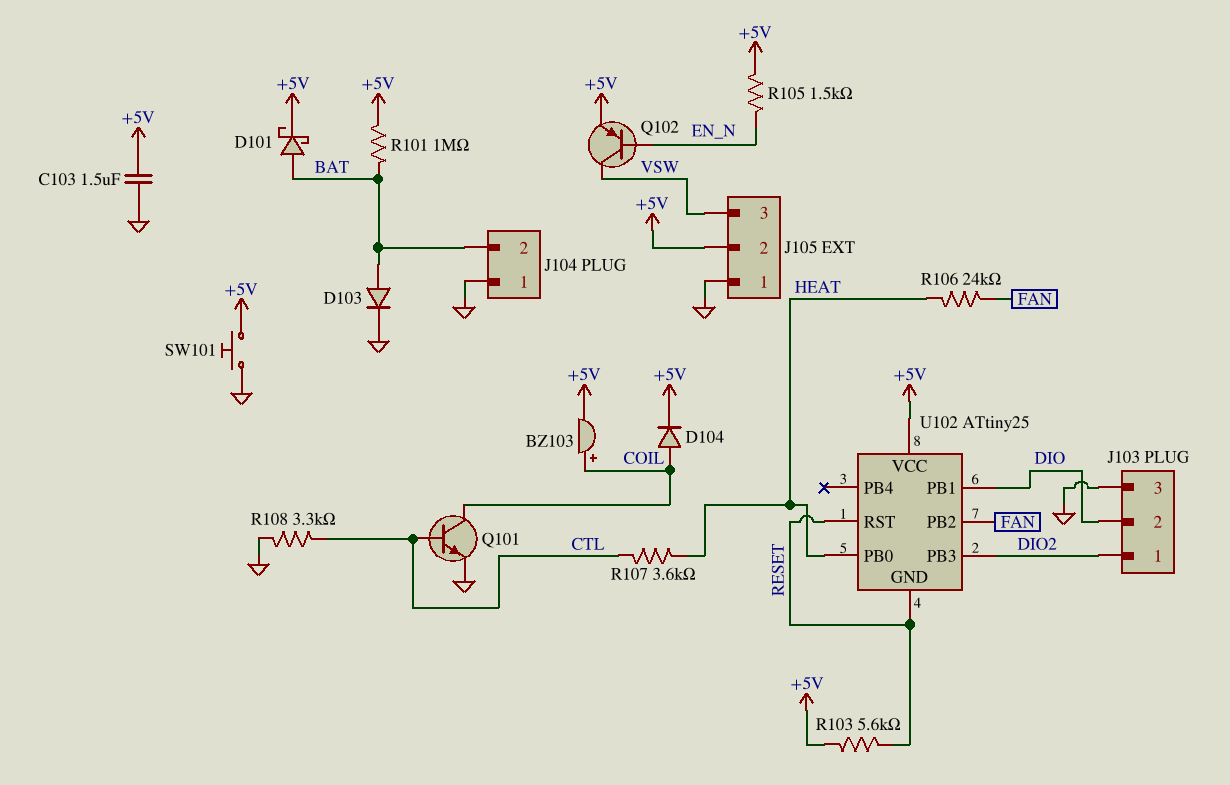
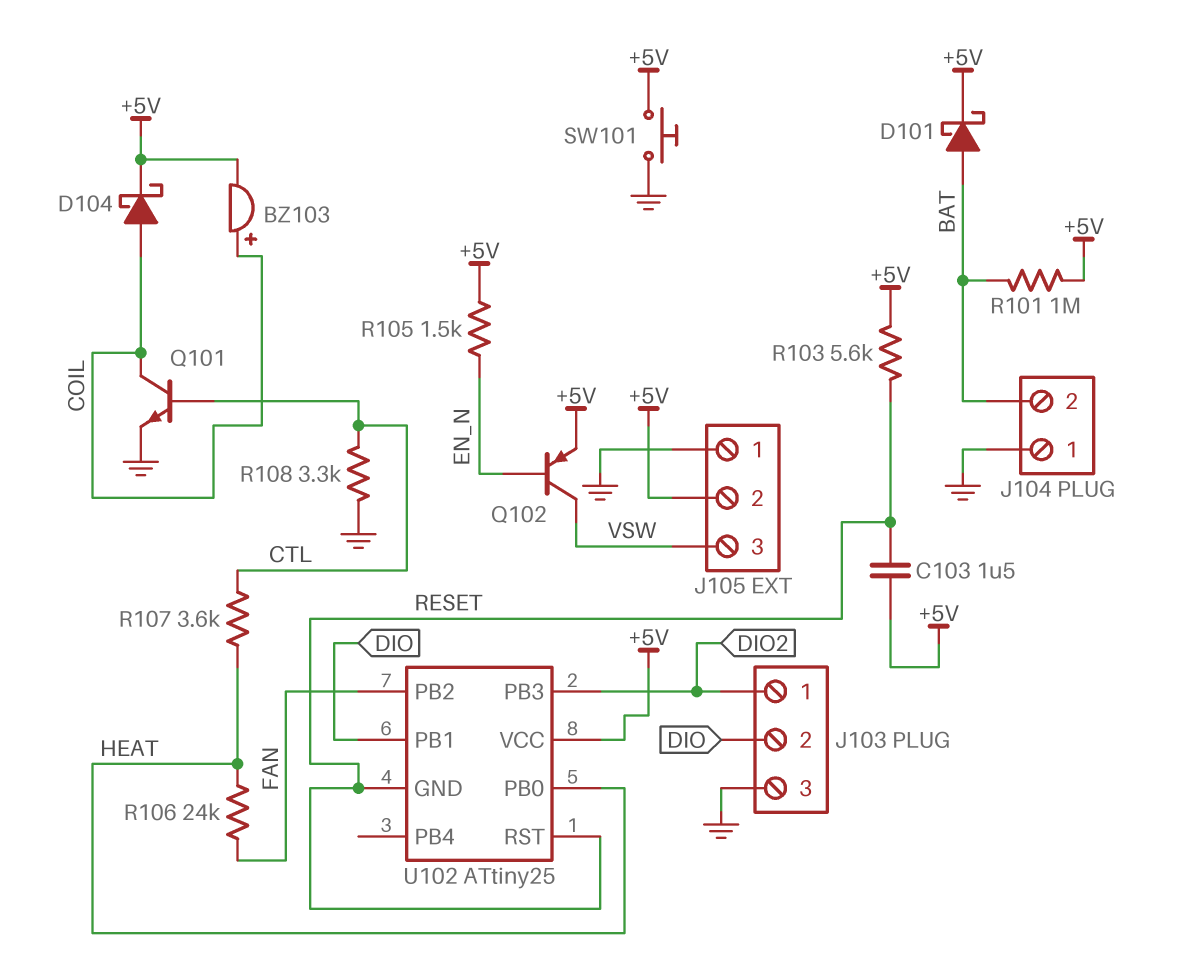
C103: 1.5uF (+5V, GND) -> 1.5uF (+5V, RESET)
D103: diode (A BAT, K GND) -> none
D104: diode (A COIL, K +5V) -> schottky (A COIL, K +5V)

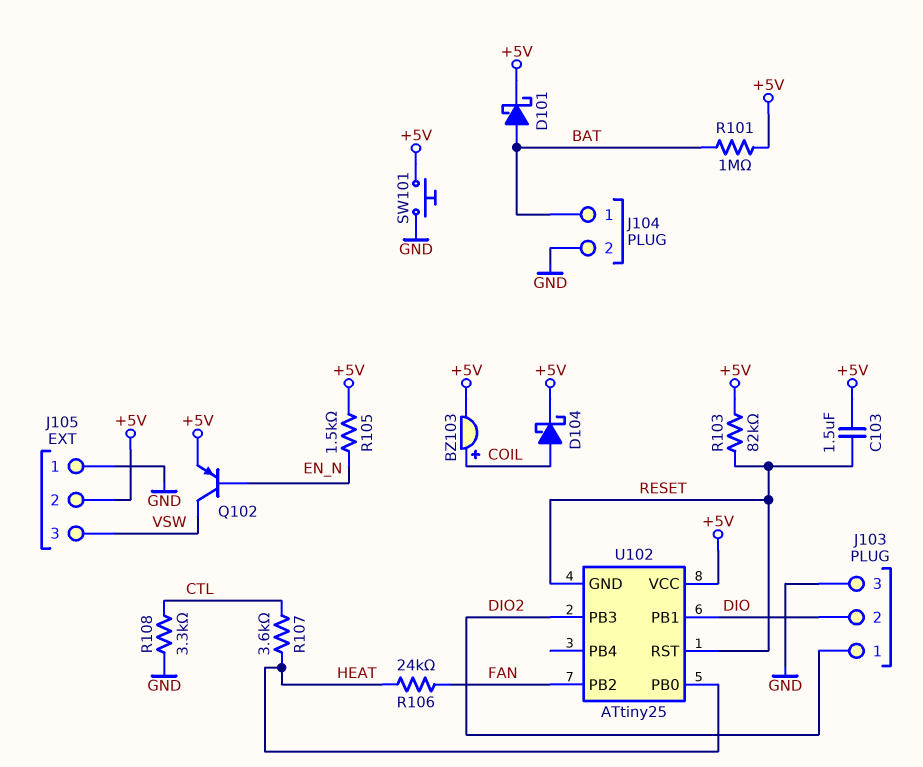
J104 pin 1: GND -> BAT
J104 pin 2: BAT -> GND
Q101: NPN (B CTL, C COIL, E GND) -> none
R103: 5.6k (+5V, RESET) -> 82k (+5V, RESET)

